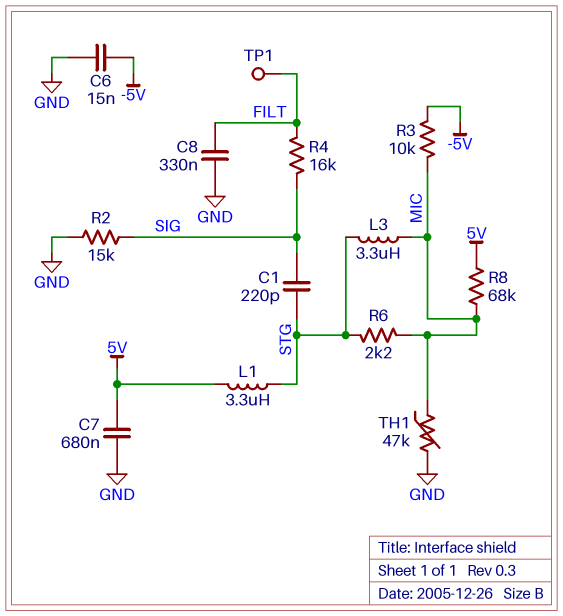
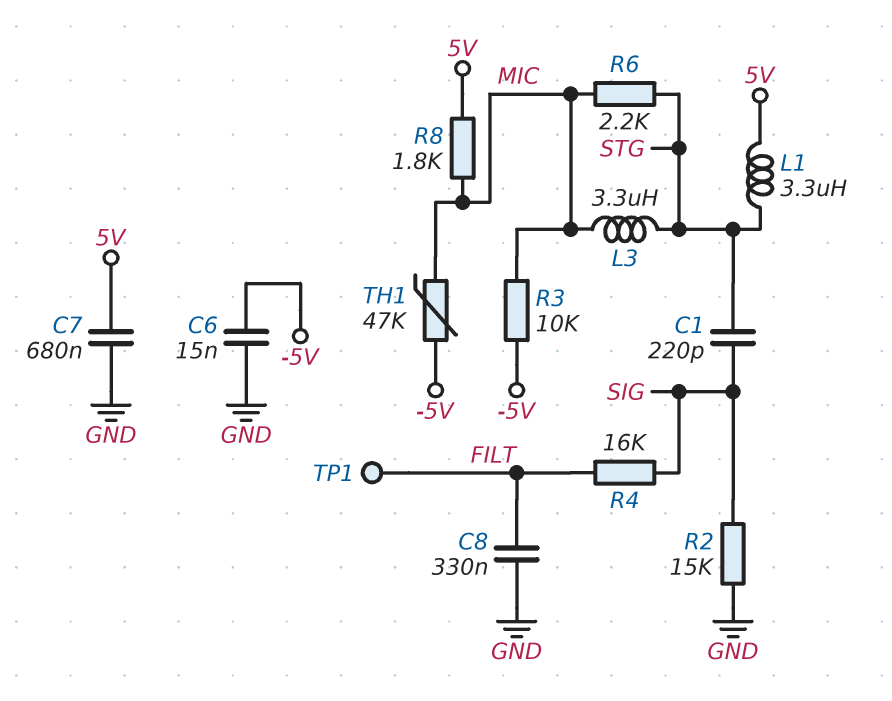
R8: 68k (5V, MIC) -> 1.8k (5V, MIC)
TH1: 47k (GND, MIC) -> 47k (-5V, MIC)

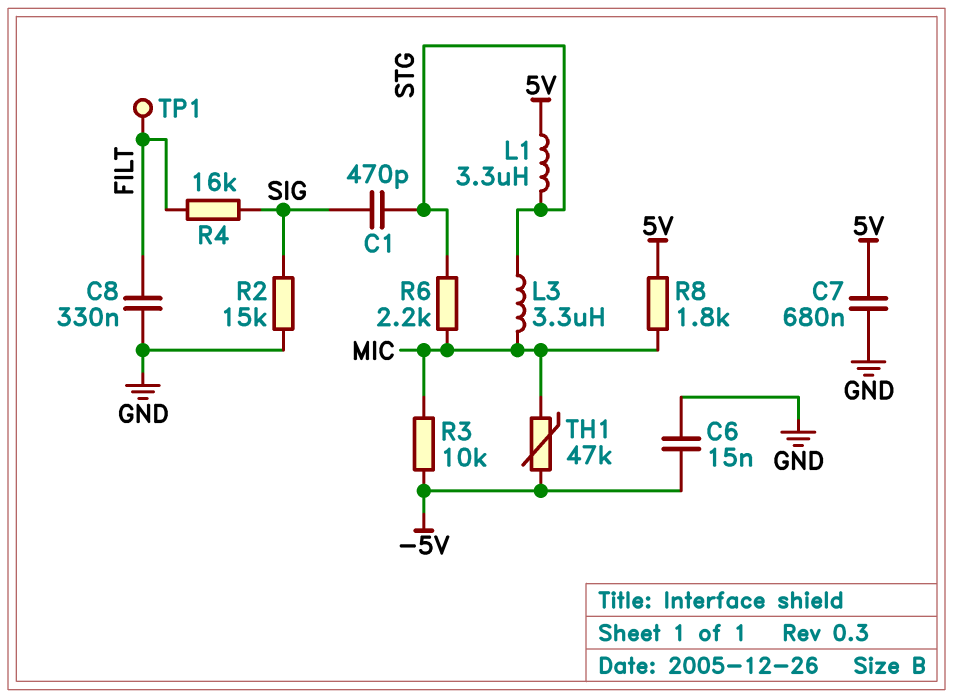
C1: 220pF (SIG, STG) -> 470pF (SIG, STG)

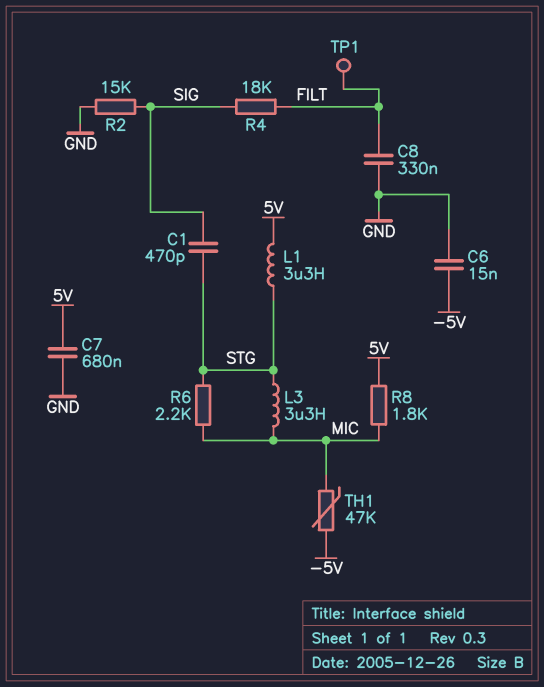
R3: 10k (-5V, MIC) -> none
R4: 16k (FILT, SIG) -> 18k (FILT, SIG)

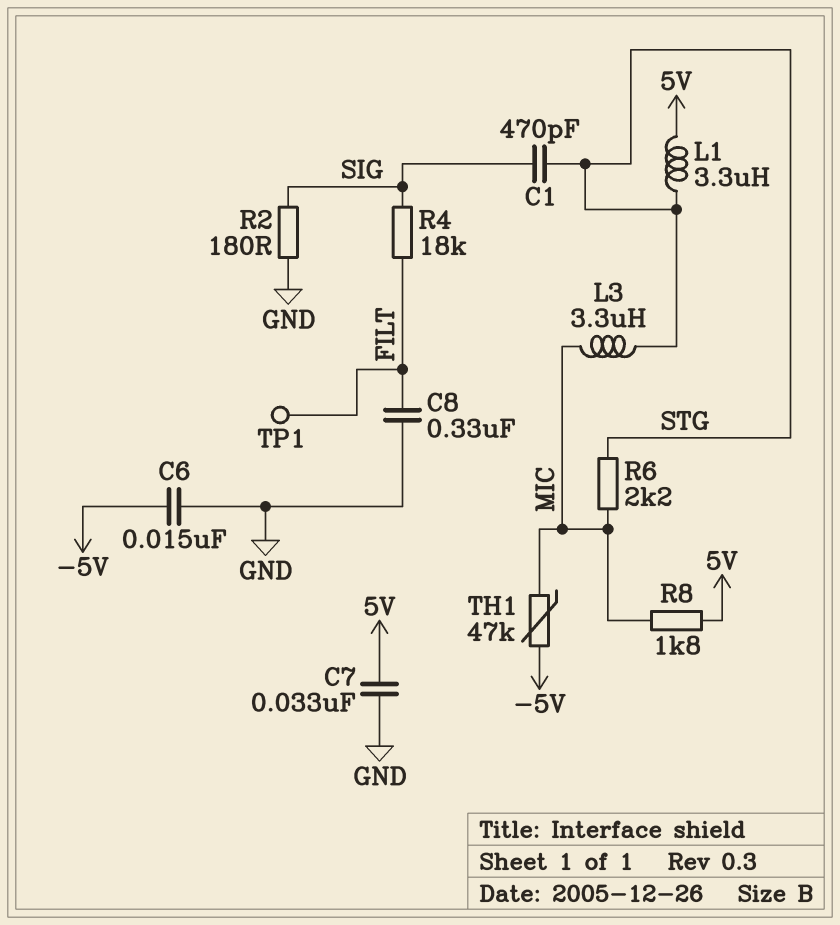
C7: 680nF (5V, GND) -> 33nF (5V, GND)
R2: 15k (GND, SIG) -> 180 (GND, SIG)

